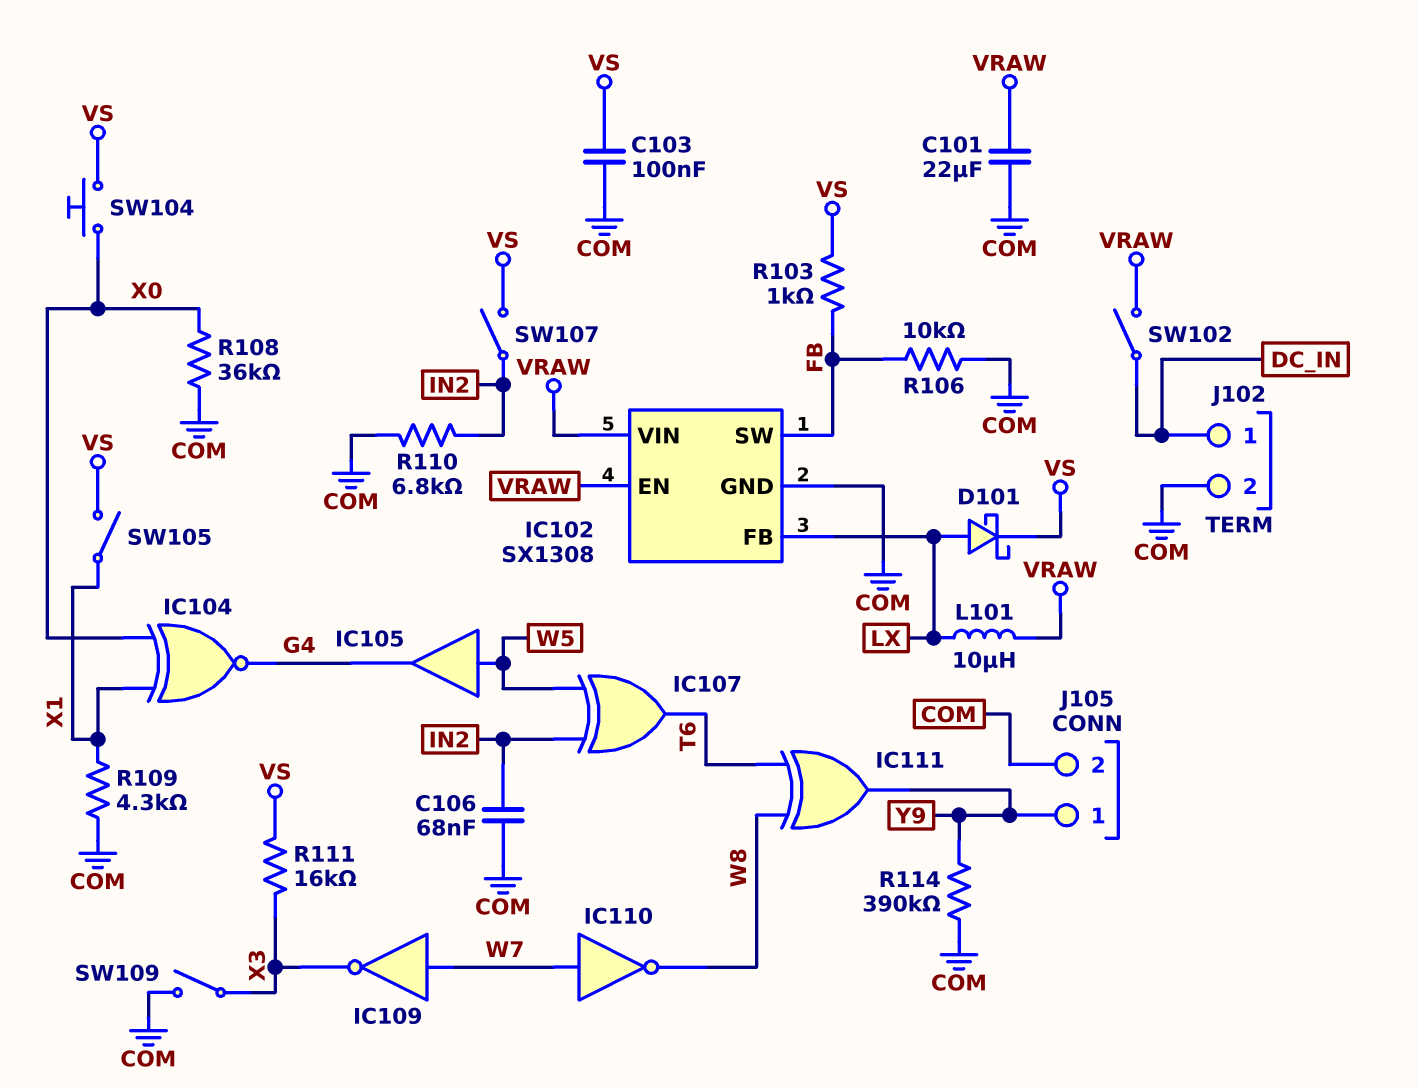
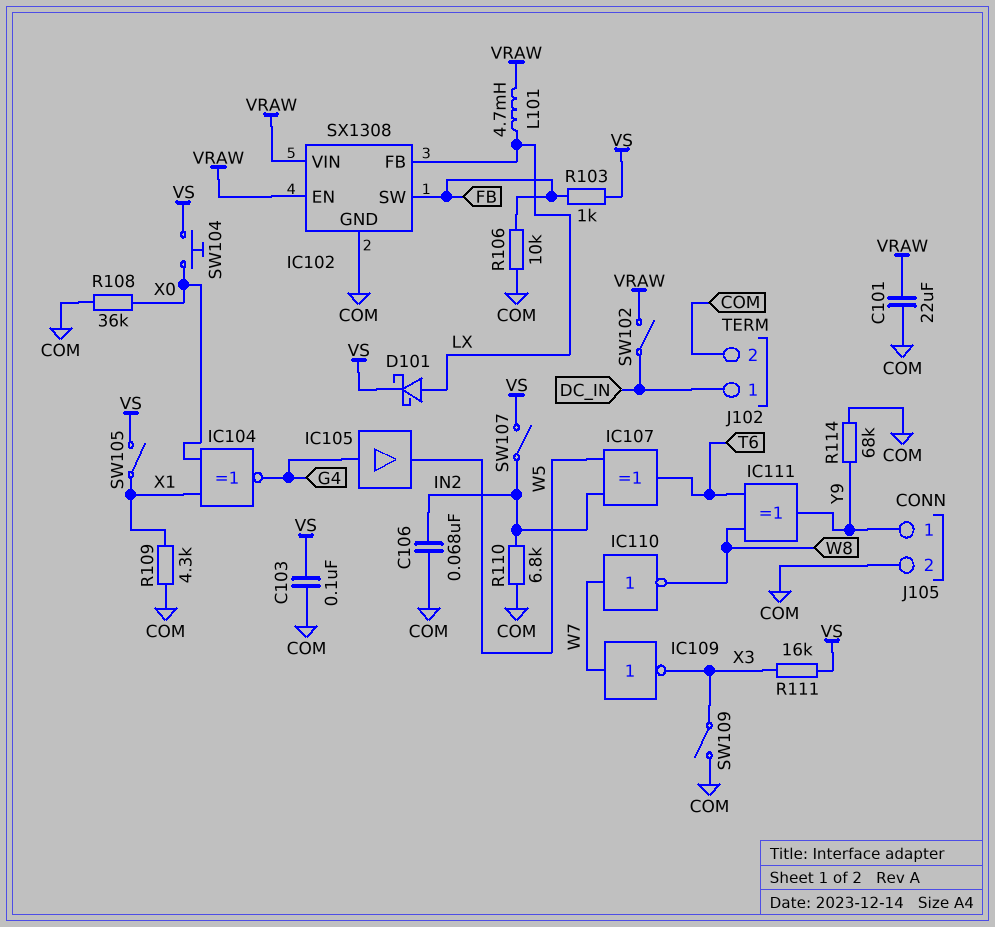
IC105: buffer (in W5, out G4) -> buffer (in G4, out W5)
L101: 10uH (LX, VRAW) -> 4.7mH (LX, VRAW)
R114: 390k (COM, Y9) -> 68k (COM, Y9)

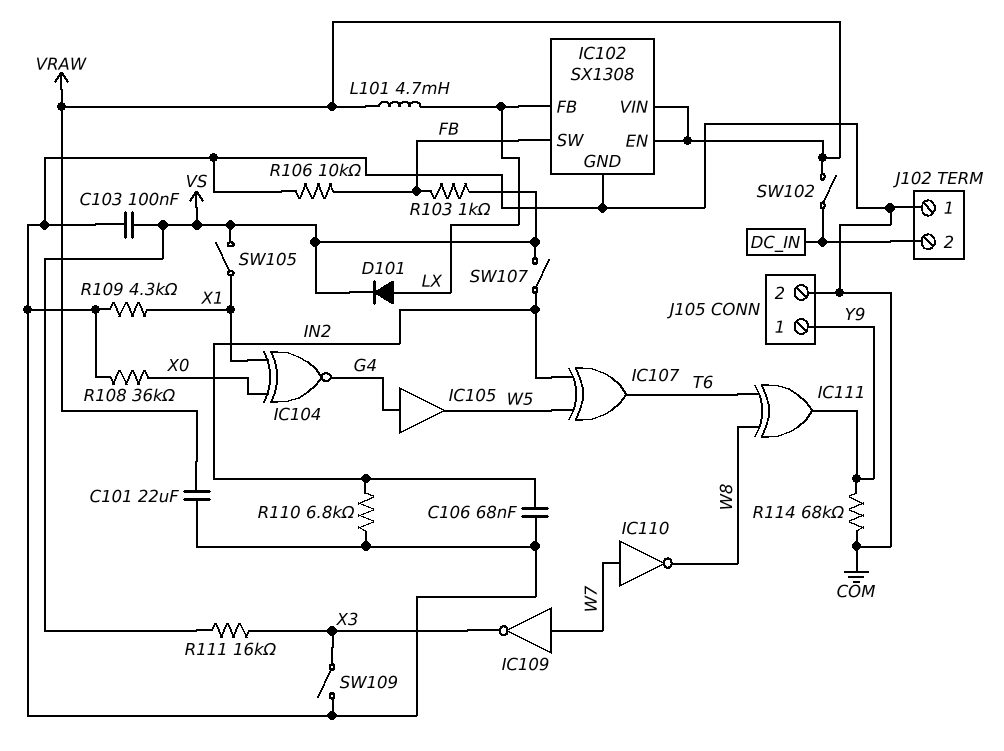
D101: schottky (A LX, K VS) -> diode (A LX, K VS)
J102 pin 1: DC_IN -> COM
J102 pin 2: COM -> DC_IN
SW104: button (VS, X0) -> none

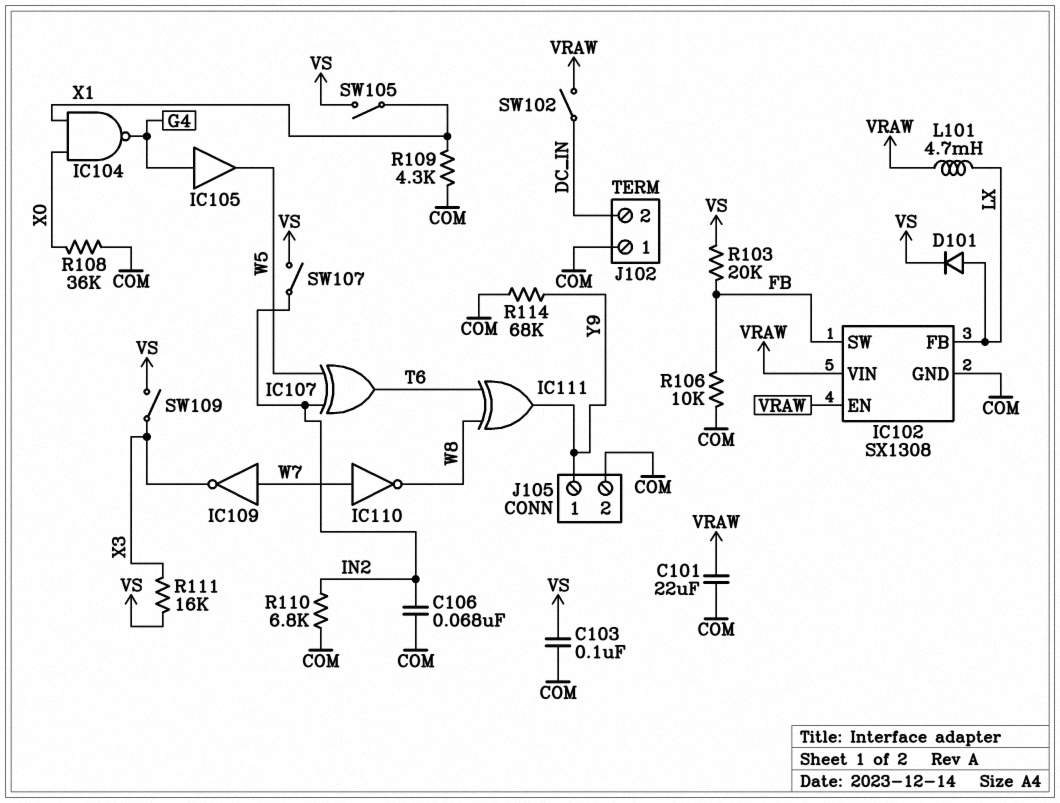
IC104: XNOR (in X0, in X1, out G4) -> NAND (in X0, in X1, out G4)
R103: 1k (FB, VS) -> 20k (FB, VS)
SW109: switch (COM, X3) -> switch (VS, X3)

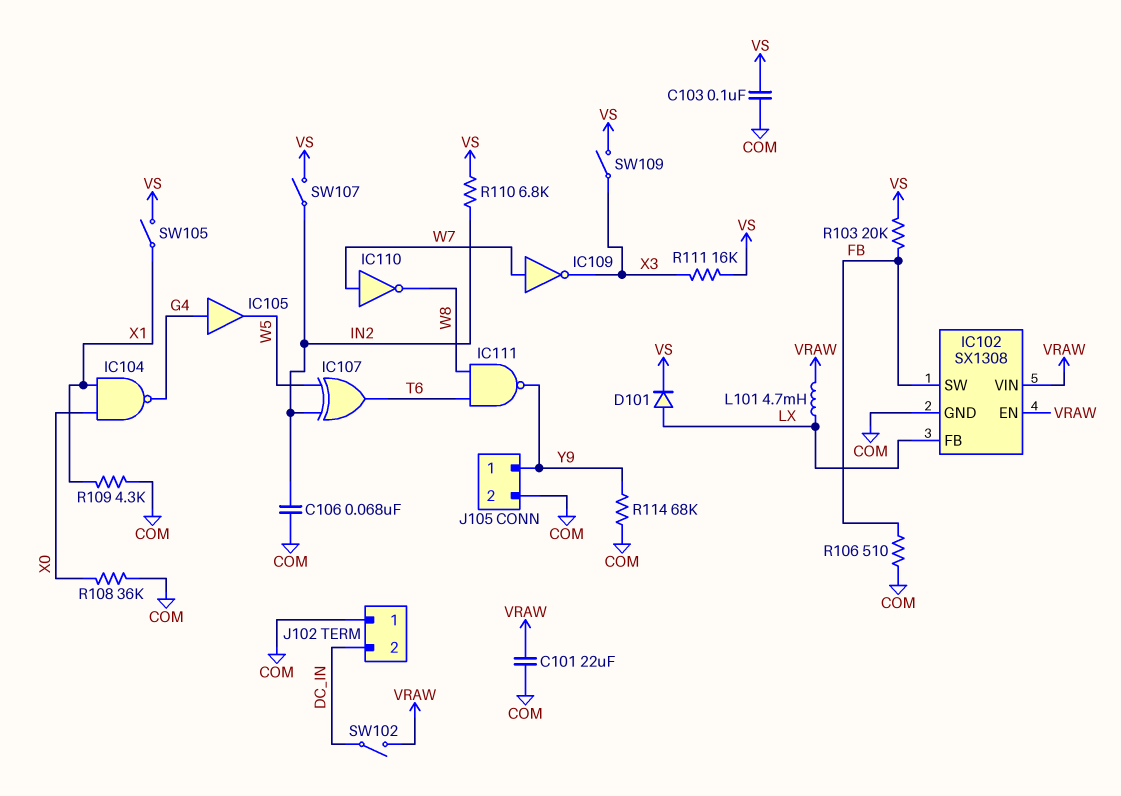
IC111: XOR (in T6, in W8, out Y9) -> NAND (in T6, in W8, out Y9)
R106: 10k (COM, FB) -> 510 (COM, FB)
R110: 6.8k (COM, IN2) -> 6.8k (IN2, VS)

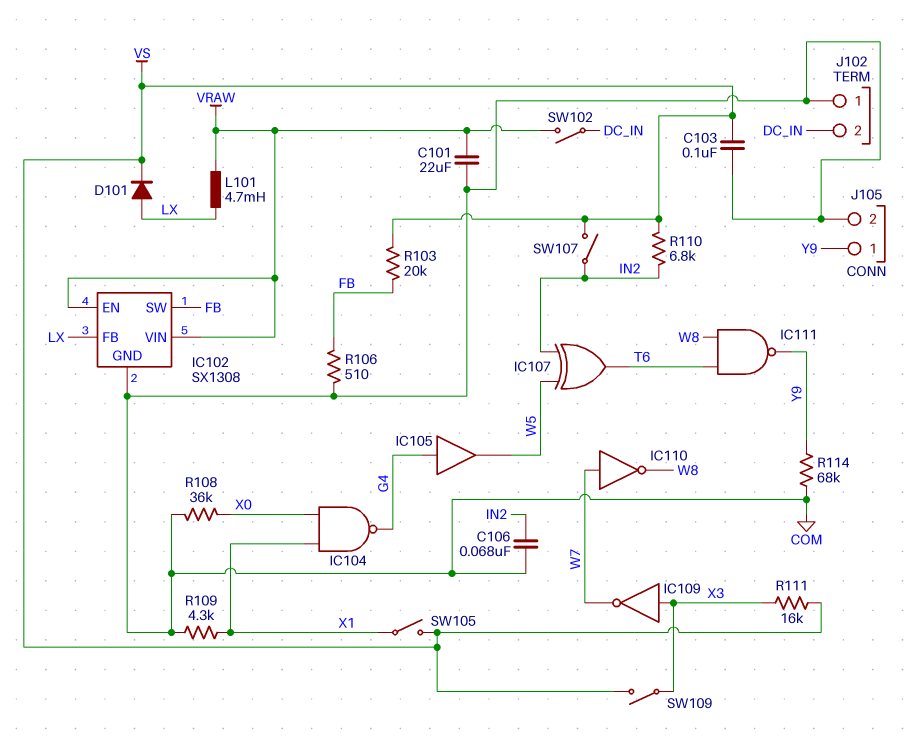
IC109: NOT (in W7, out X3) -> NOT (in X3, out W7)

